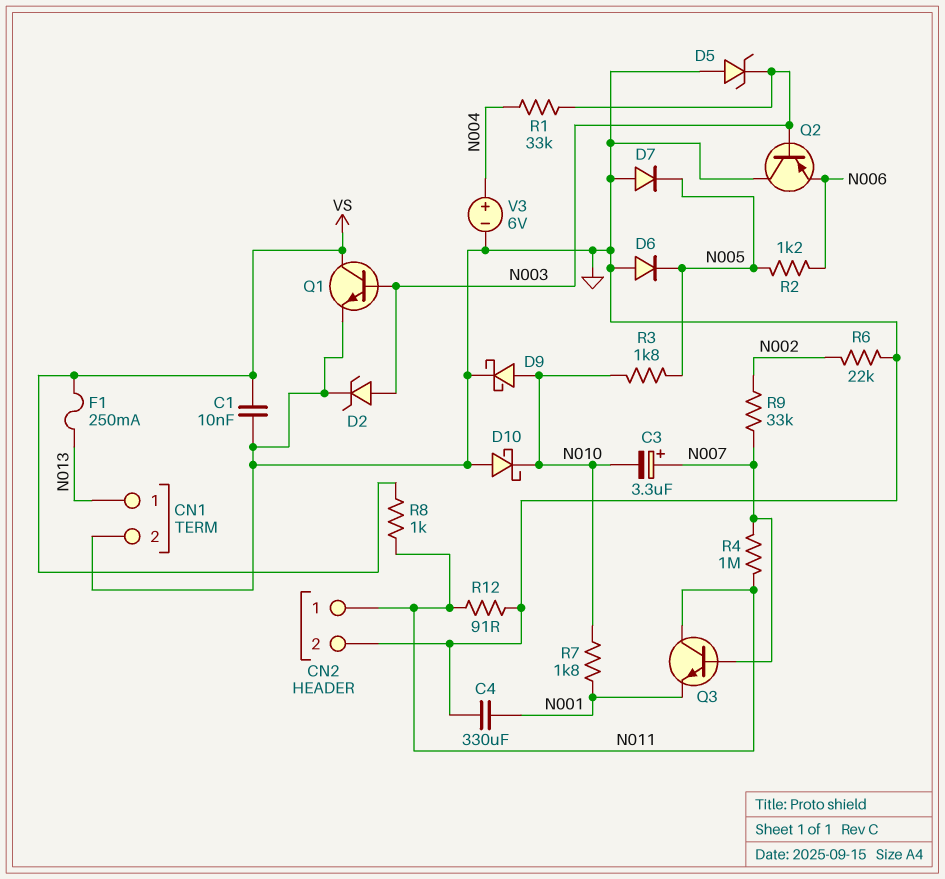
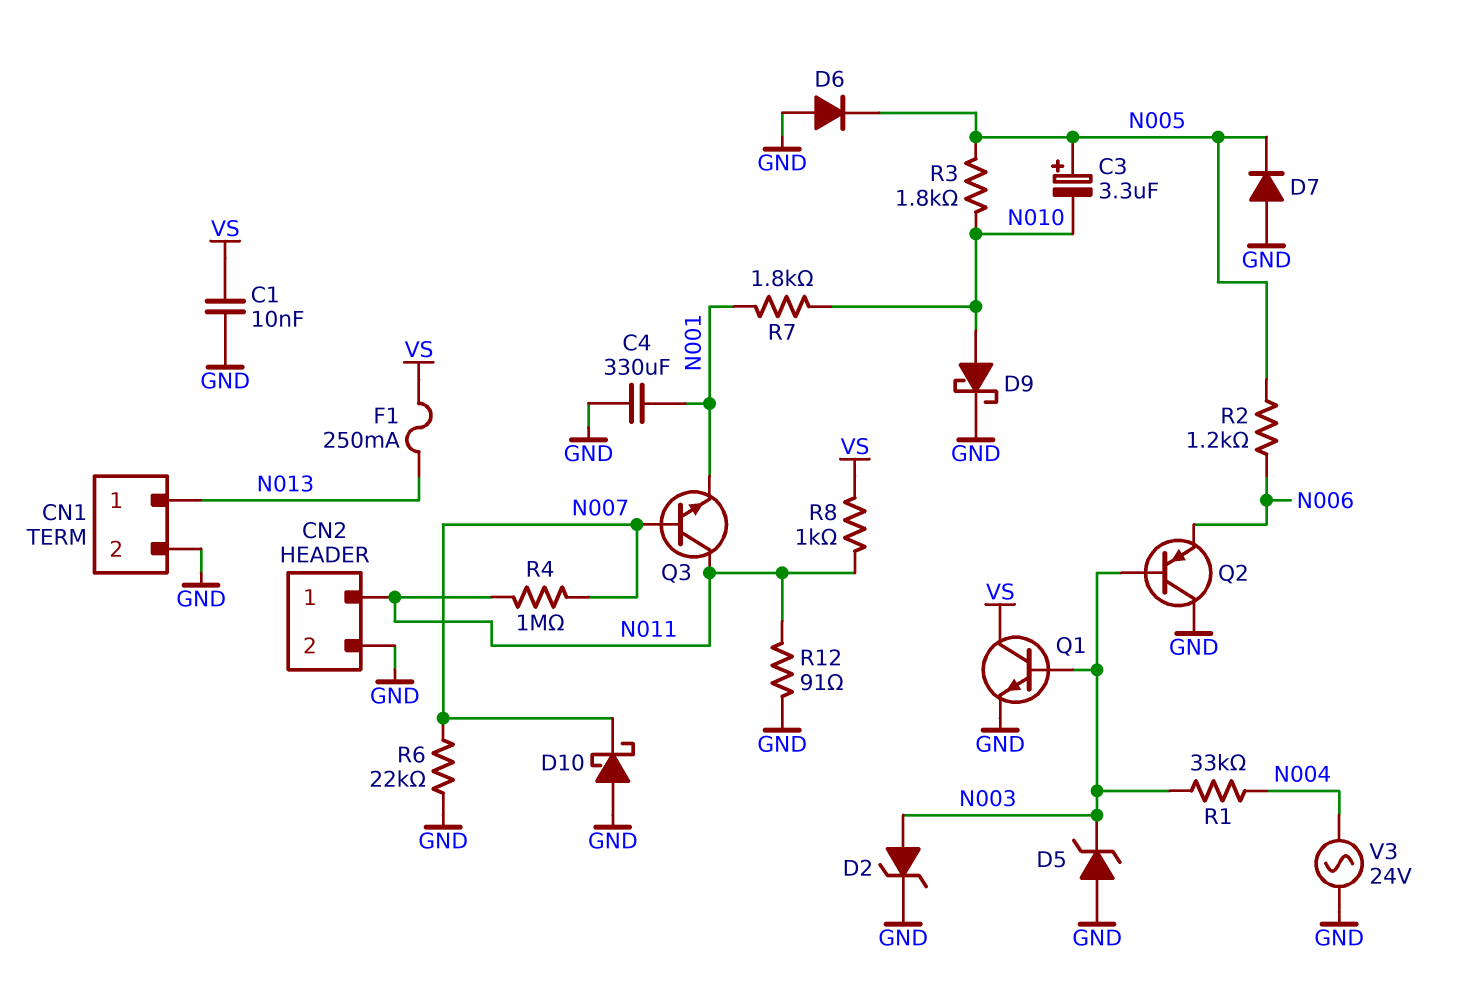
C3: 3.3uF (plus N007, minus N010) -> 3.3uF (plus N005, minus N010)
D10: schottky (A GND, K N010) -> schottky (A GND, K N007)
R6: 22k (GND, N002) -> 22k (GND, N007)
R9: 33k (N002, N007) -> none
V3: 6V (plus N004, minus GND) -> AC 24V (GND, N004)

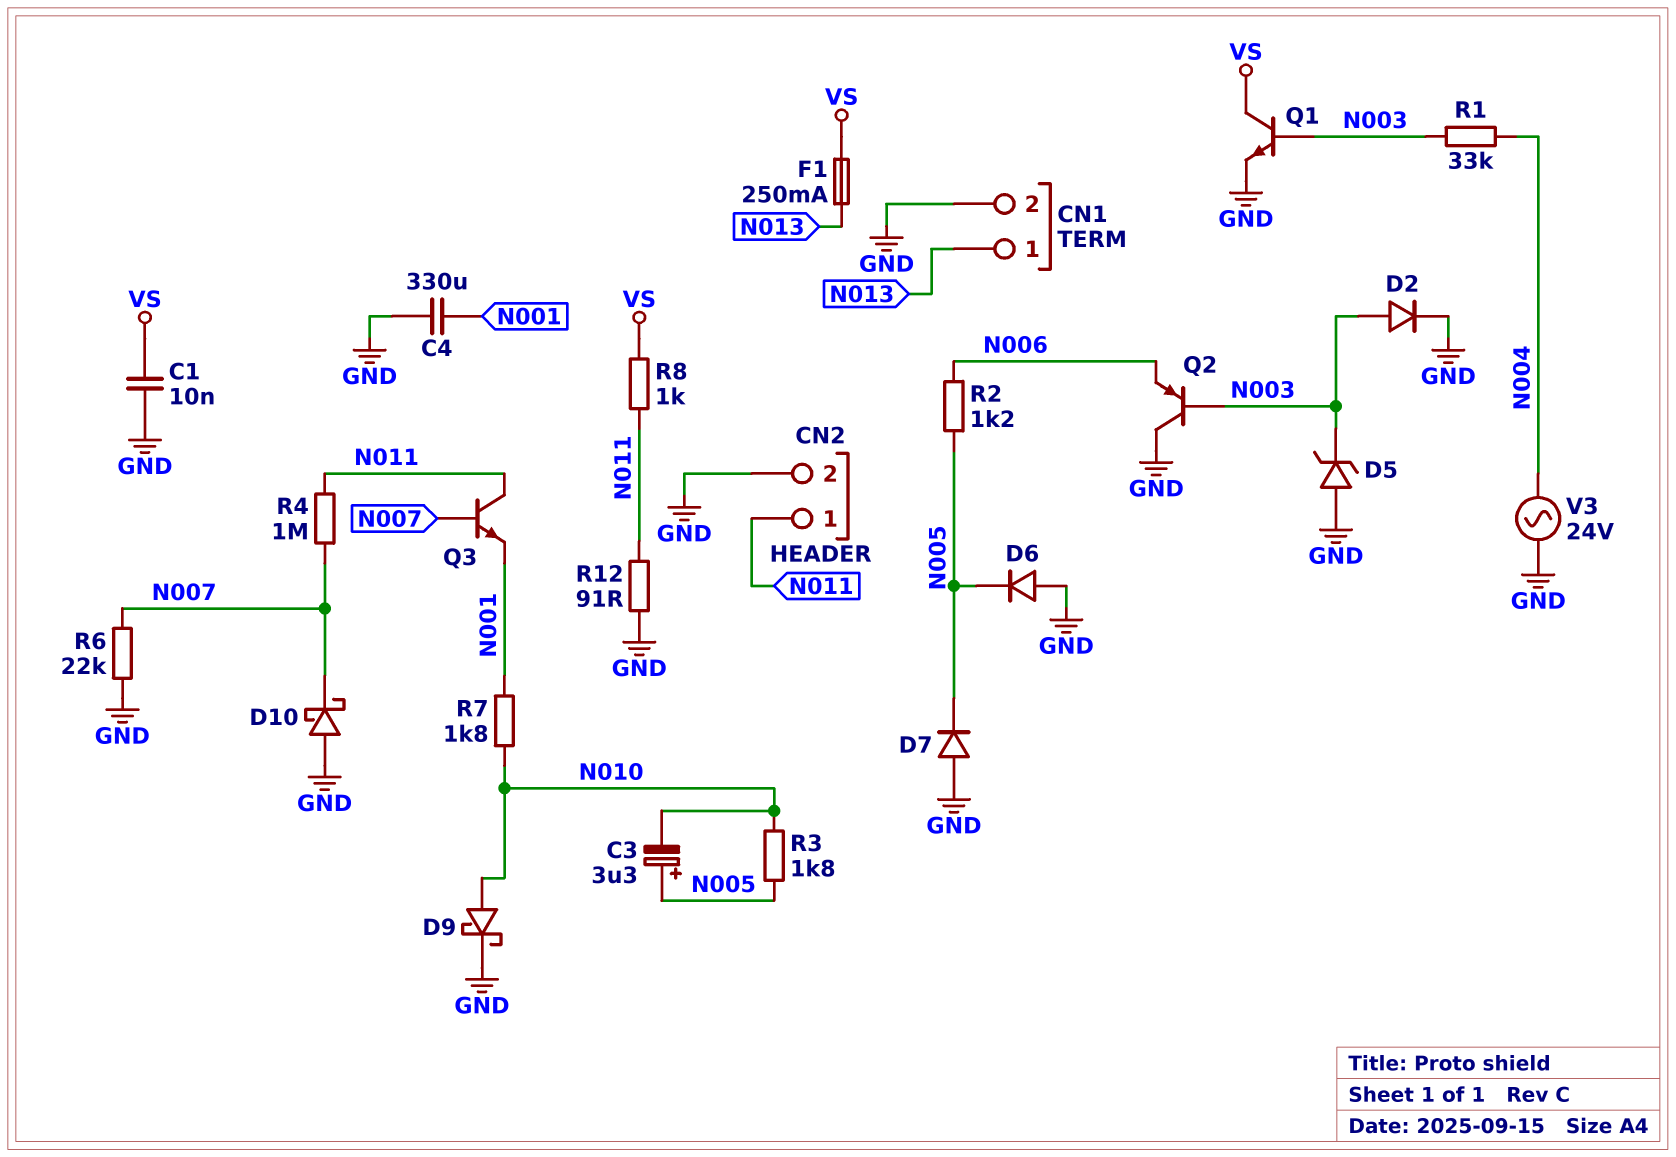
D2: zener (A N003, K GND) -> diode (A N003, K GND)

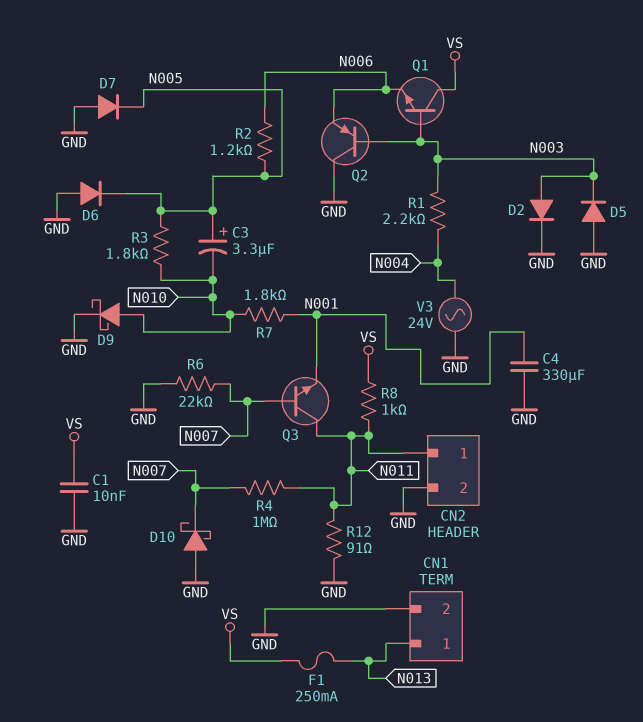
D5: zener (A GND, K N003) -> diode (A GND, K N003)
Q1: NPN (B N003, C VS, E GND) -> NPN (B N003, C VS, E N006)
R1: 33k (N003, N004) -> 2.2k (N003, N004)

